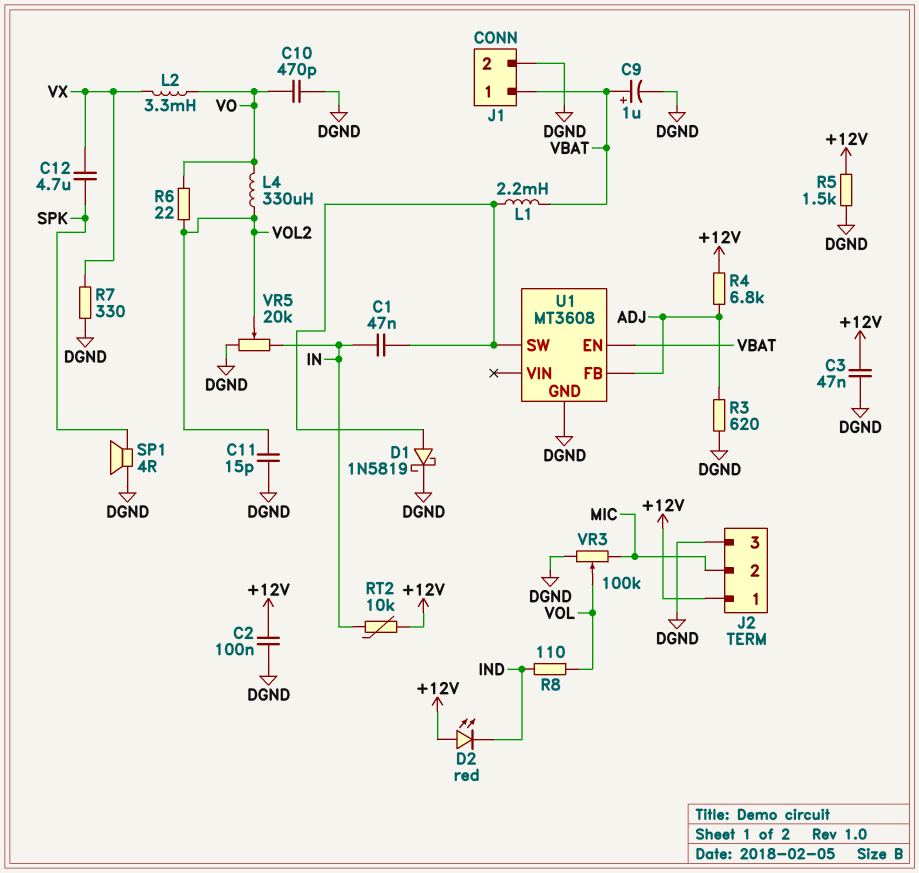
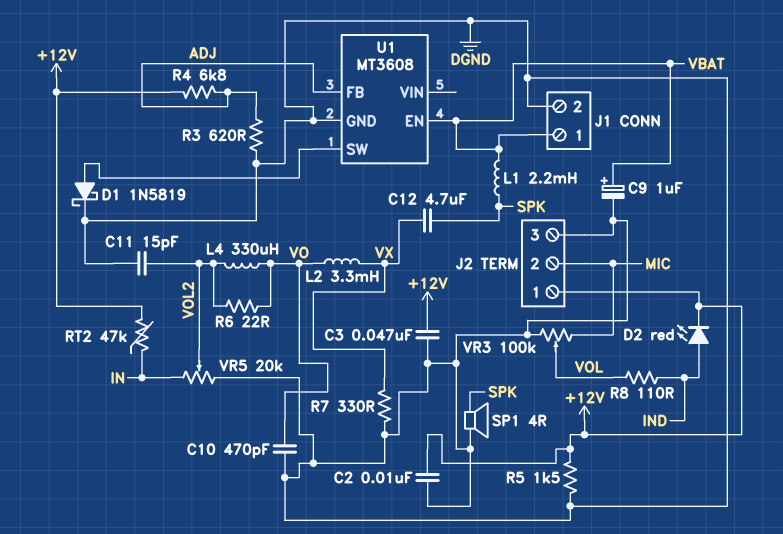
C1: 47nF (IN, U1/SW) -> none
C2: 100nF (+12V, DGND) -> 10nF (+12V, DGND)
D2: LED red (A +12V, K IND) -> LED red (A IND, K +12V)
L1: 2.2mH (U1/SW, VBAT) -> 2.2mH (SPK, VBAT)
RT2: 10k (+12V, IN) -> 47k (+12V, IN)

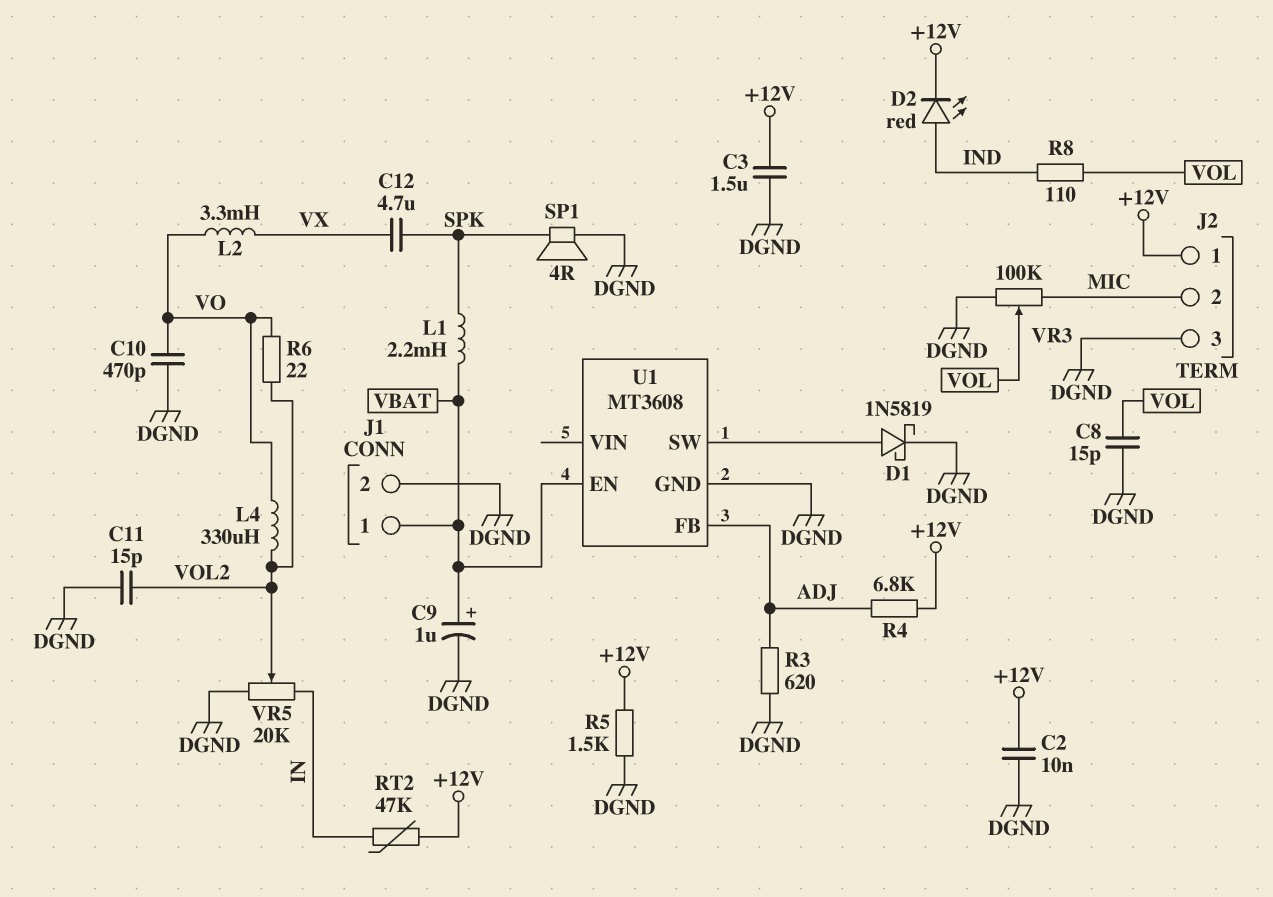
C3: 47nF (+12V, DGND) -> 1.5uF (+12V, DGND)
C8: none -> 15pF (DGND, VOL)
R7: 330 (DGND, VX) -> none

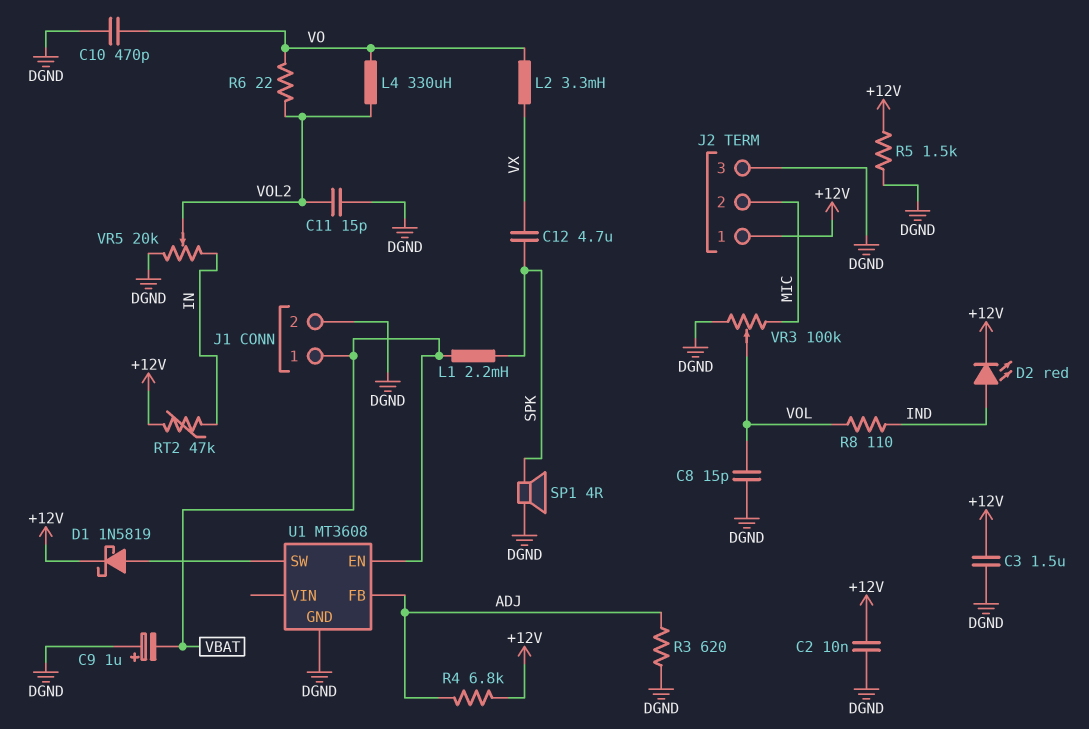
C9: 1uF (plus VBAT, minus DGND) -> 1uF (plus DGND, minus VBAT)
D1: schottky 1N5819 (A U1/SW, K DGND) -> schottky 1N5819 (A U1/SW, K +12V)

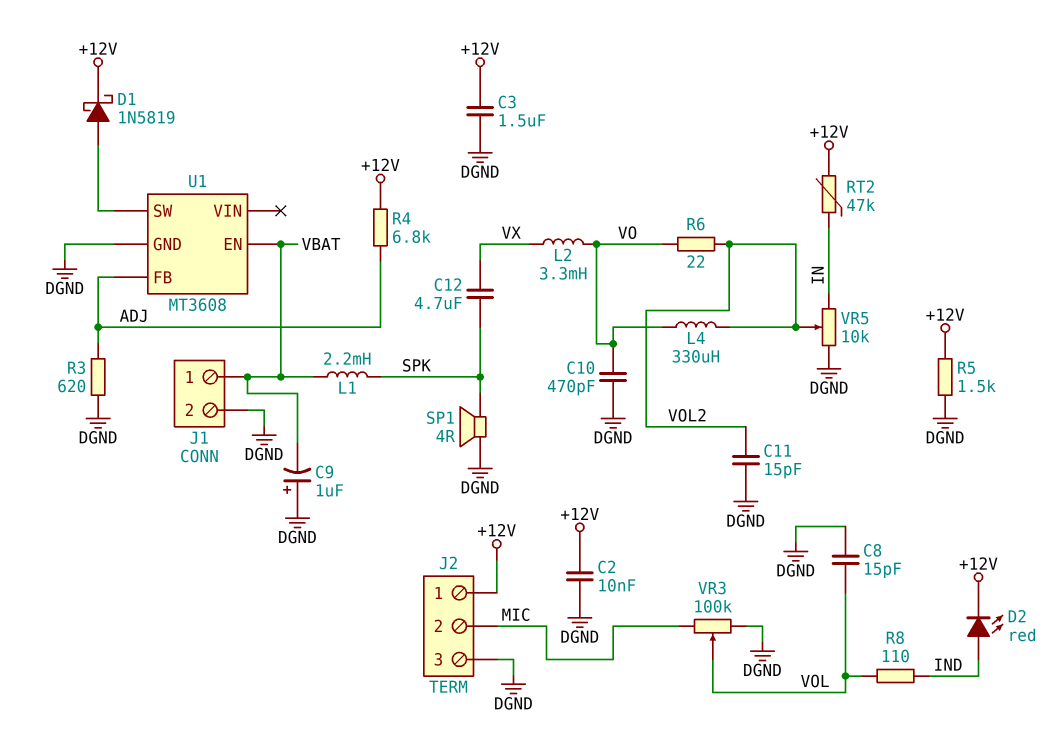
VR5: 20k (DGND, IN, wiper VOL2) -> 10k (DGND, IN, wiper VOL2)

